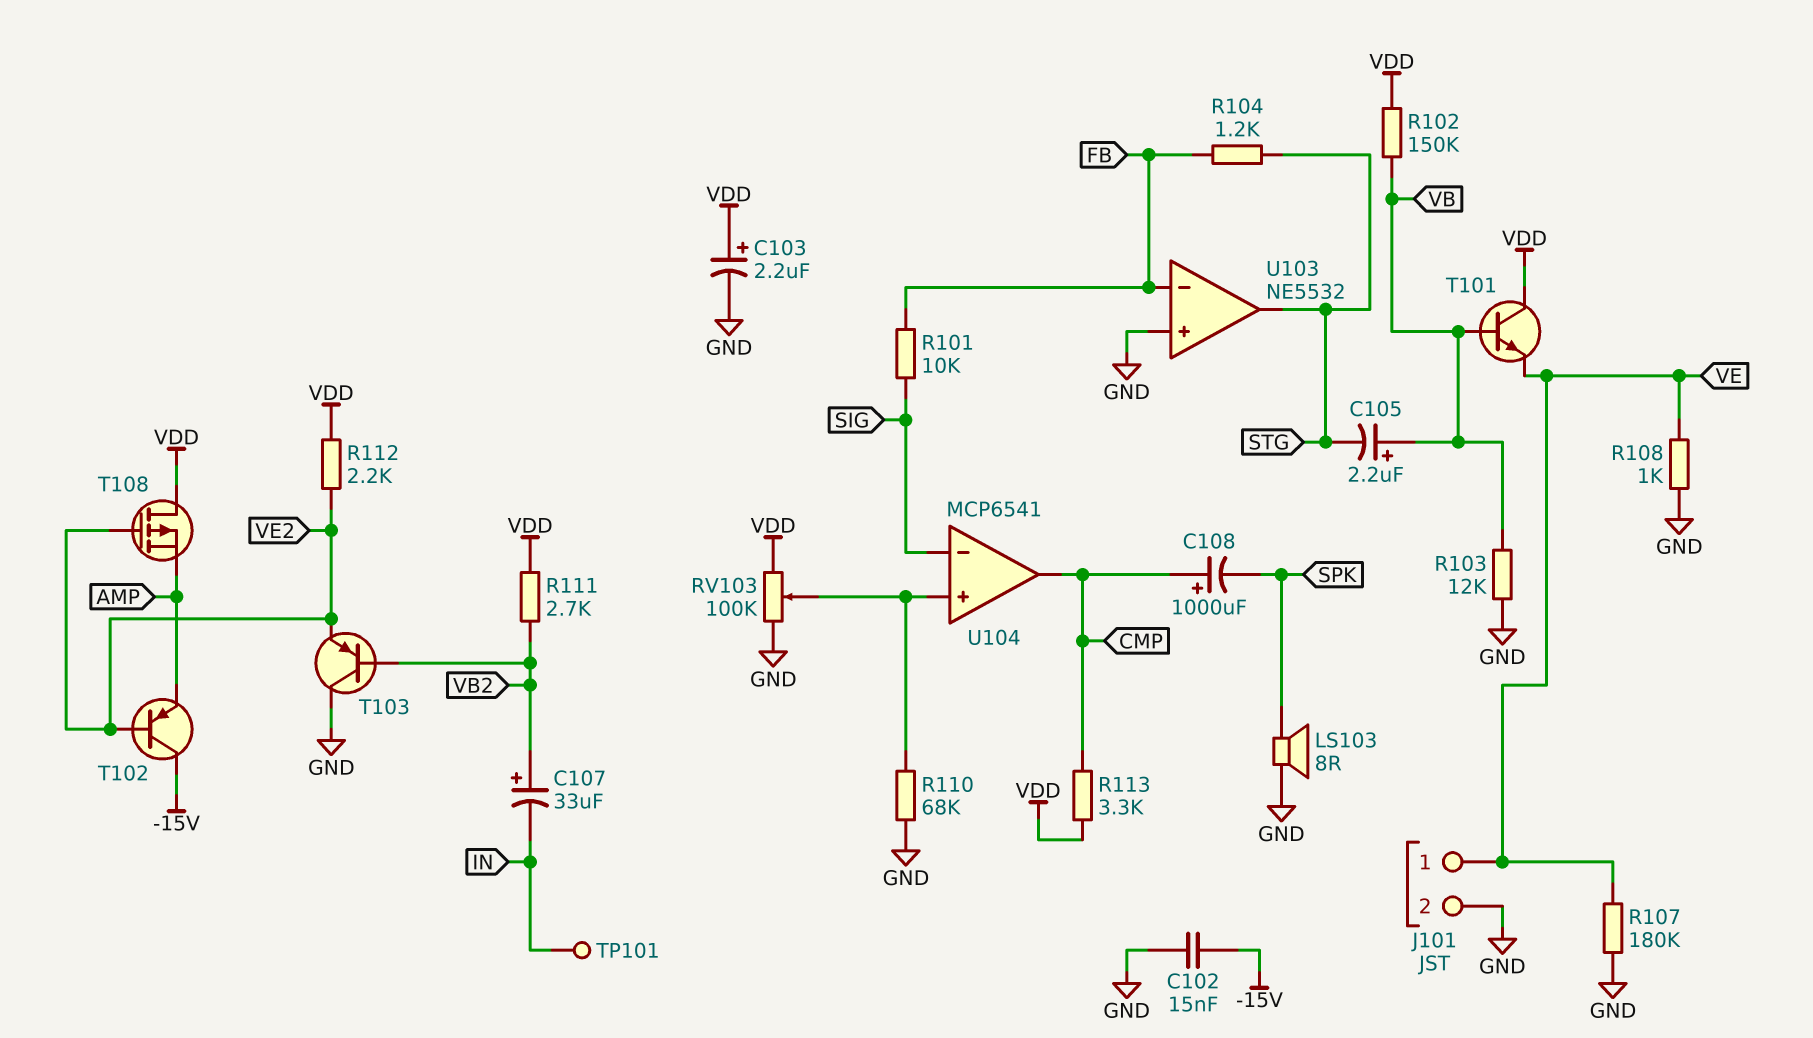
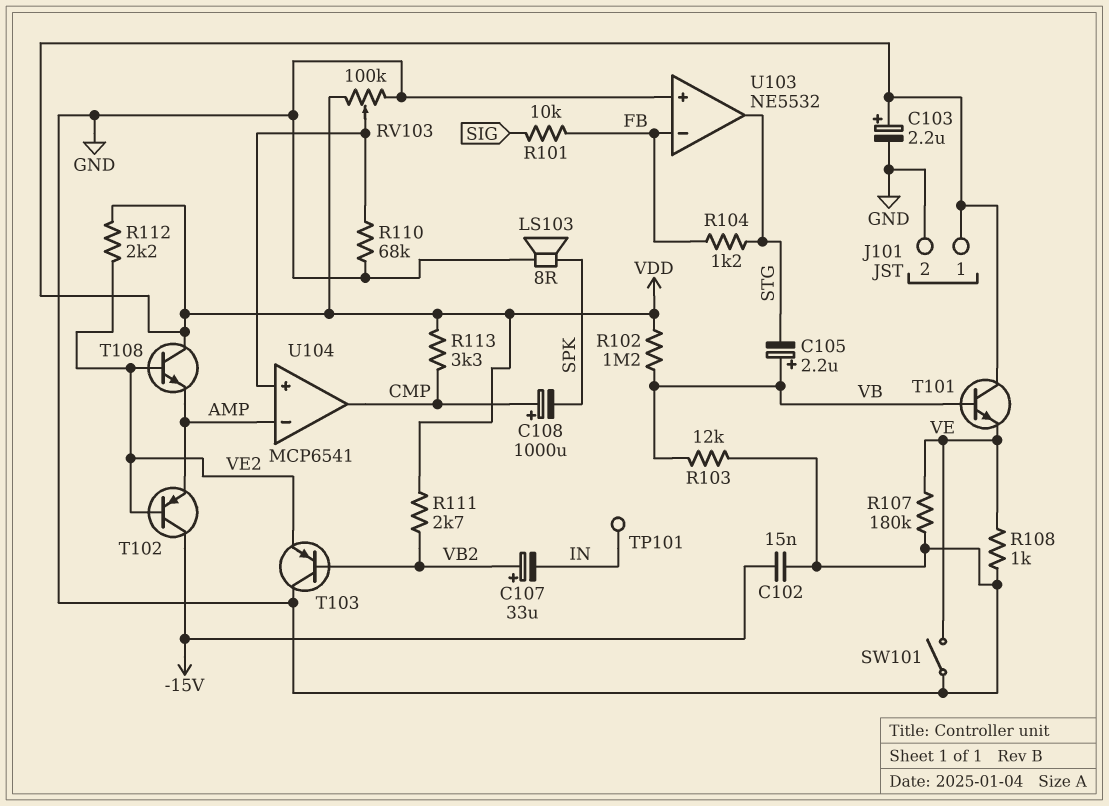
J101 pin 1: VE -> VDD
R102: 150k (VB, VDD) -> 1.2M (VB, VDD)
SW101: none -> switch (GND, VE)
T108: PMOS (G VE2, D VDD, S AMP) -> NPN (B VE2, C VDD, E AMP)
U104 pin in-: SIG -> AMP

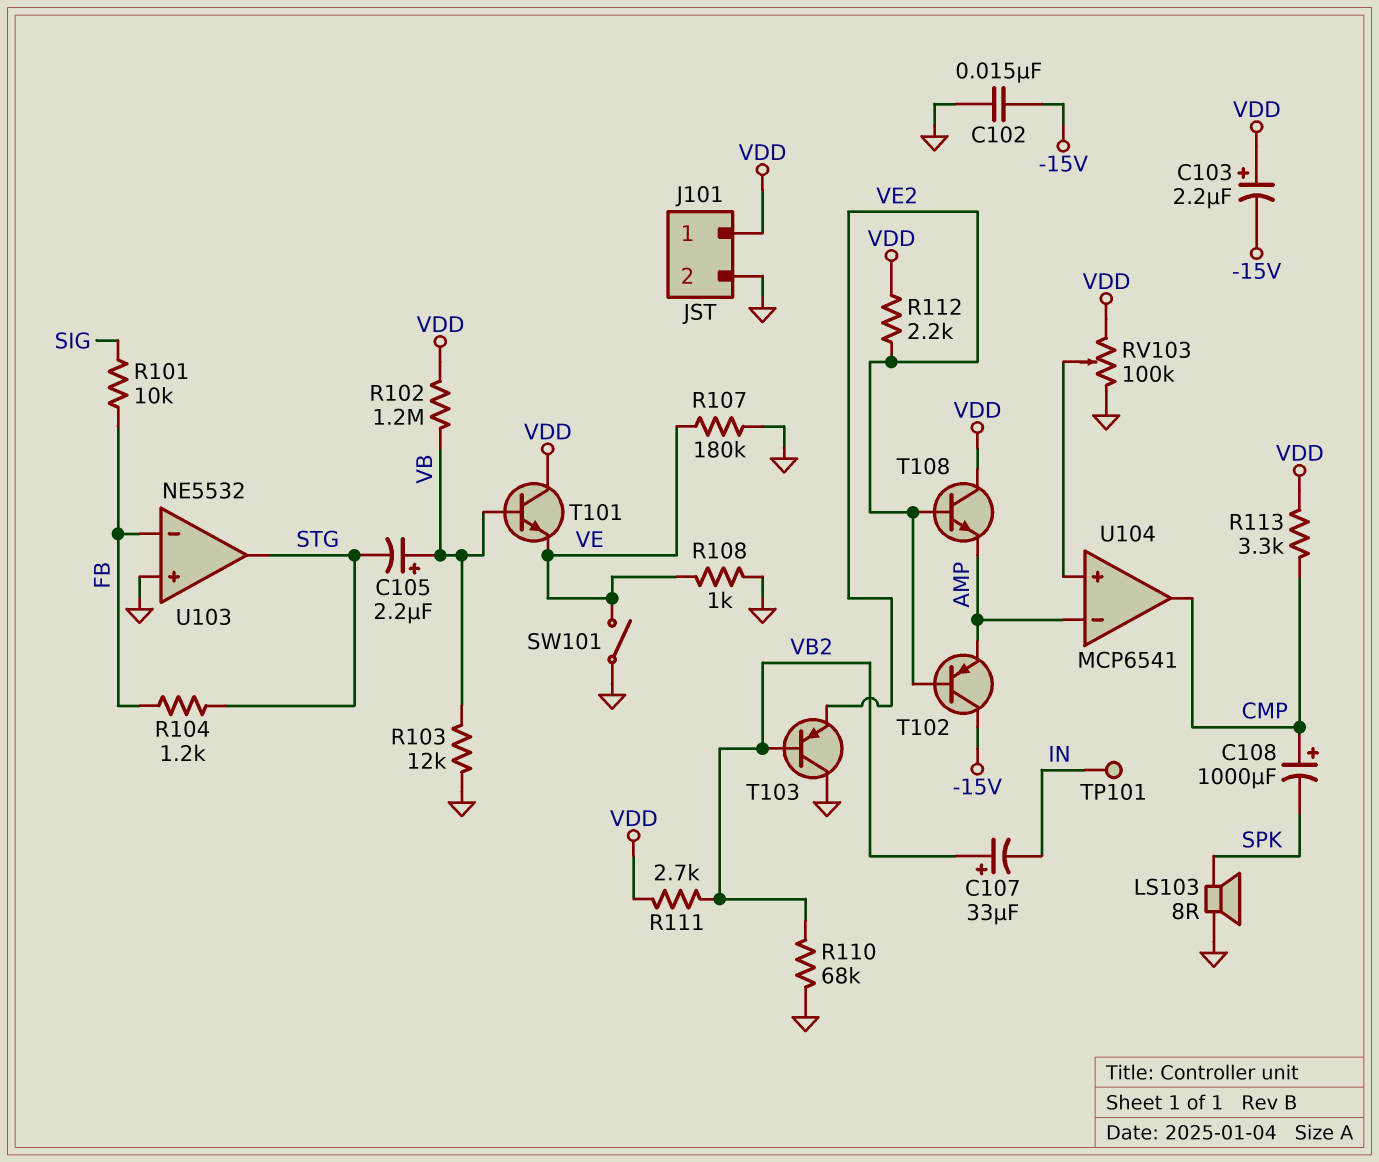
C103: 2.2uF (plus VDD, minus GND) -> 2.2uF (plus VDD, minus -15V)
R110: 68k (GND, U104/in+) -> 68k (GND, VB2)

